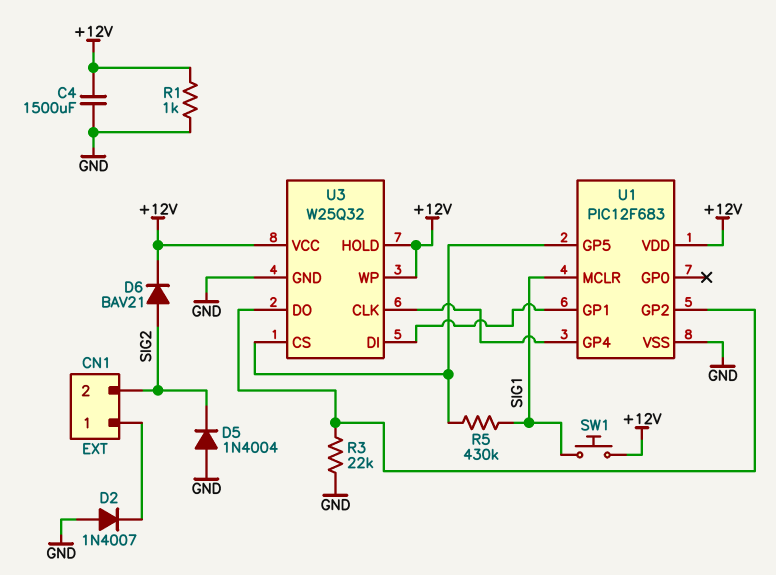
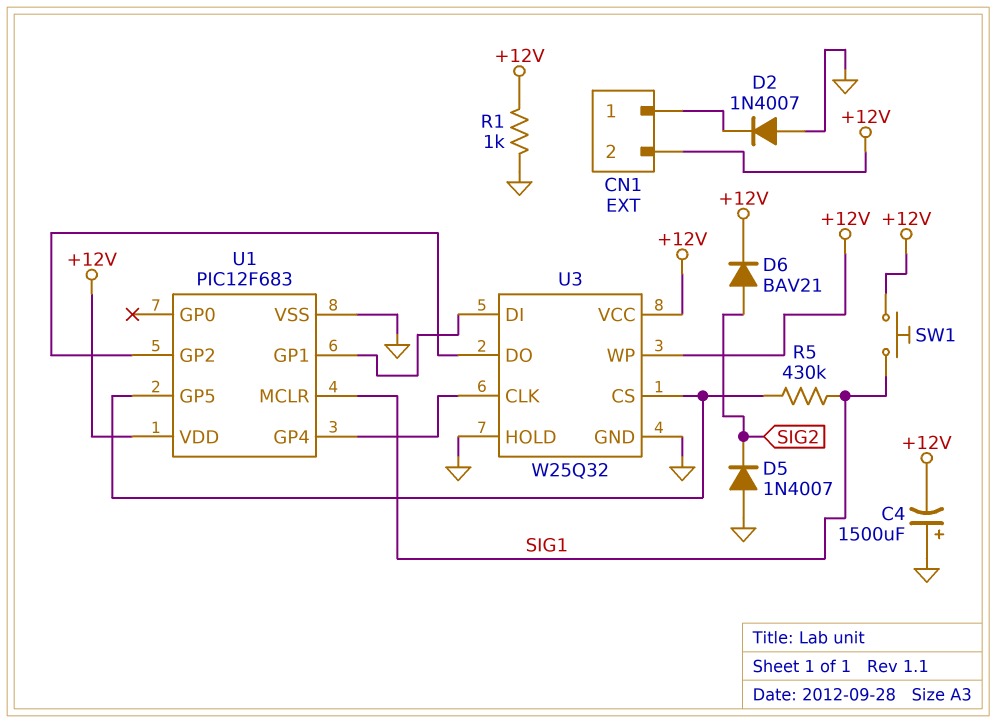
C4: 1500uF (+12V, GND) -> 1500uF (plus GND, minus +12V)
CN1 pin 2: SIG2 -> +12V
D5: diode 1N4004 (A GND, K SIG2) -> diode 1N4007 (A GND, K SIG2)
R3: 22k (GND, U1/GP2) -> none
U3 pin HOLD: +12V -> GND

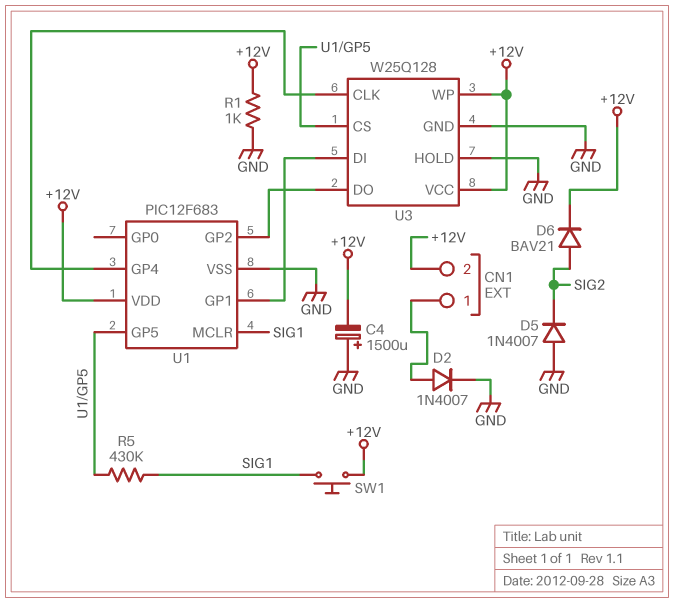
D2: diode 1N4007 (A GND, K CN1/1) -> diode 1N4007 (A CN1/1, K GND)
U3: W25Q32 -> W25Q128

